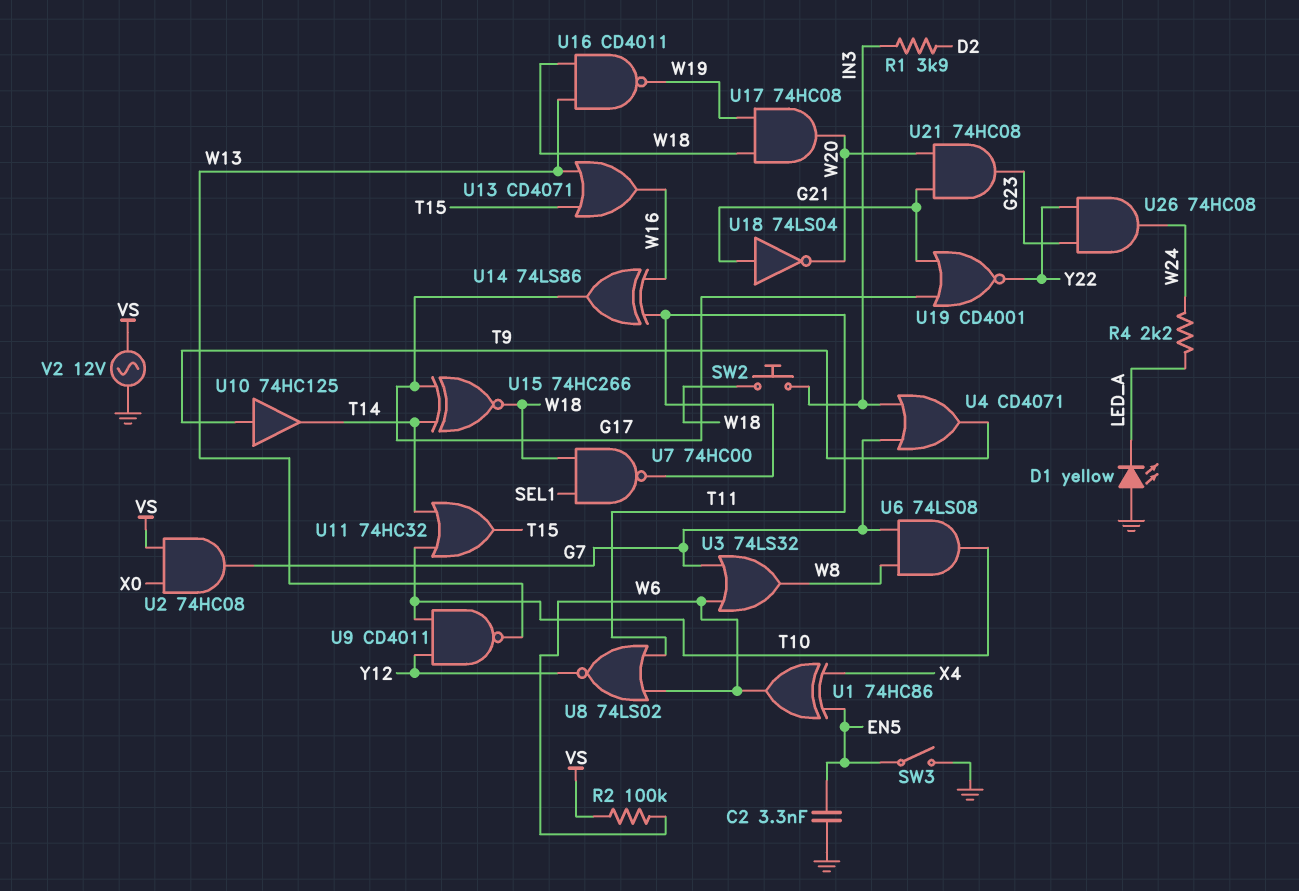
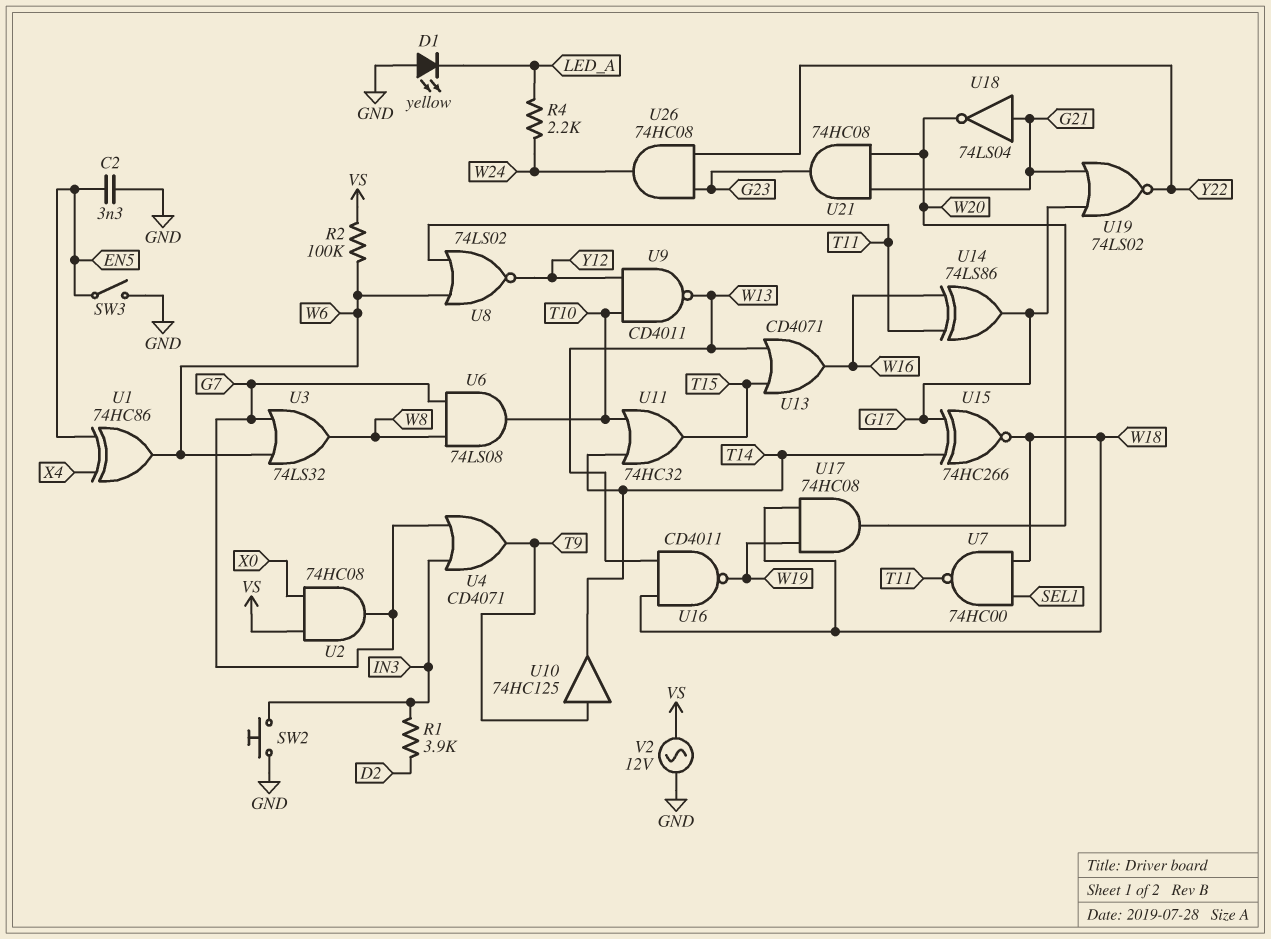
SW2: button (IN3, W18) -> button (GND, IN3)
U19: NOR CD4001 (in G17, in G21, out Y22) -> NOR 74LS02 (in G17, in G21, out Y22)

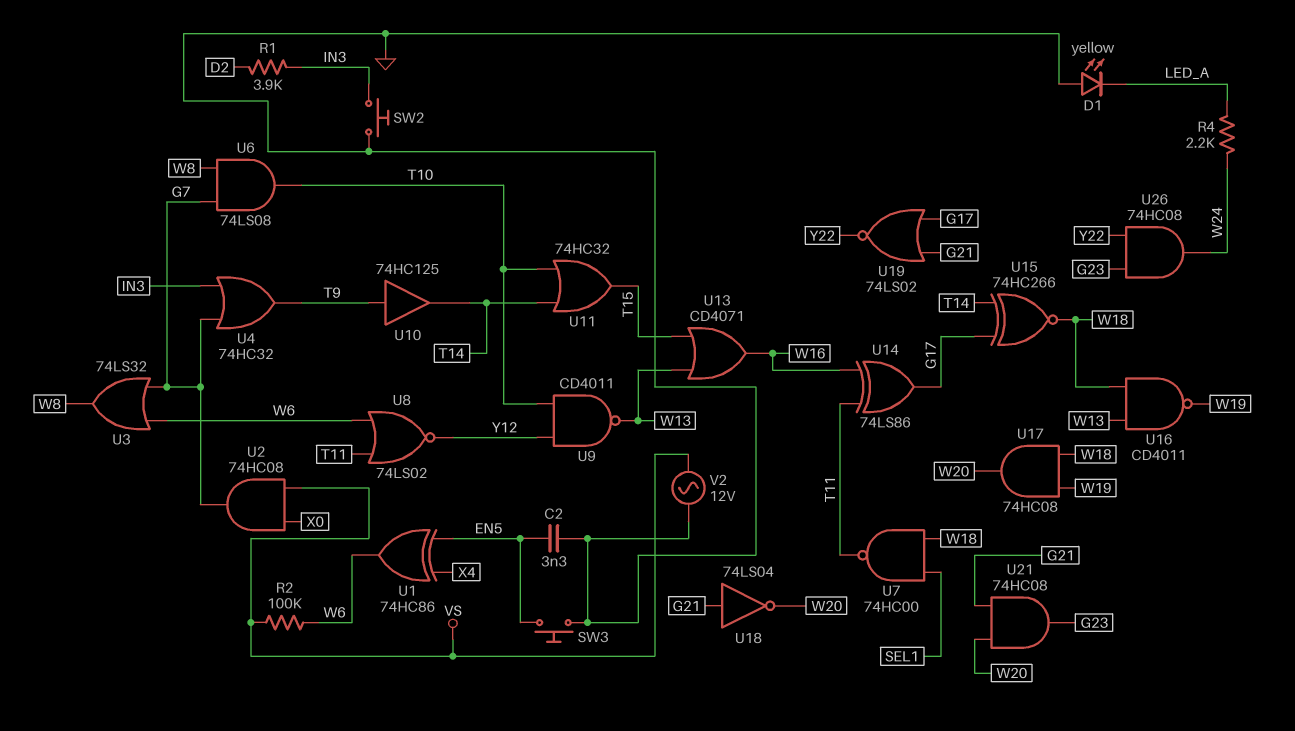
SW3: switch (EN5, GND) -> button (EN5, GND)
U4: OR CD4071 (in G7, in IN3, out T9) -> OR 74HC32 (in G7, in IN3, out T9)

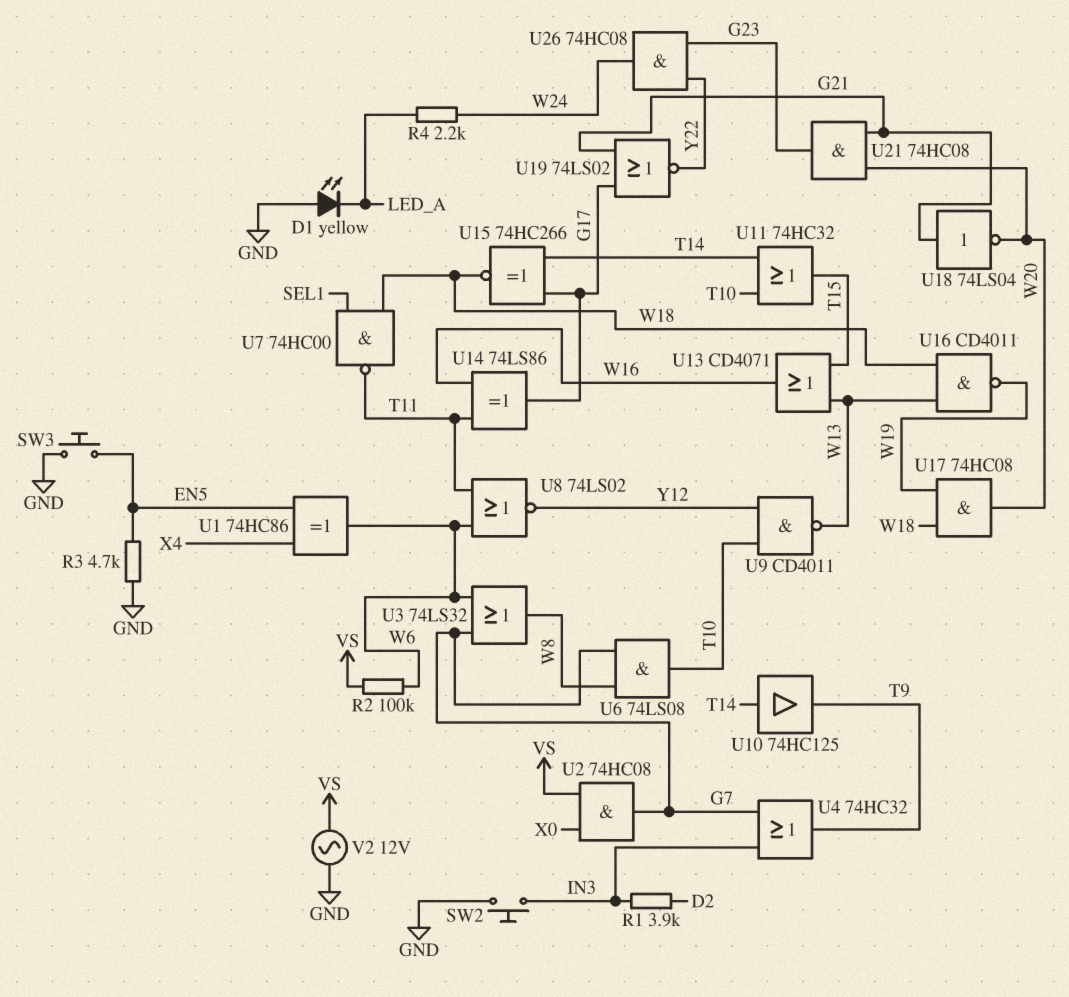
C2: 3.3nF (EN5, GND) -> none
R3: none -> 4.7k (EN5, GND)
U10: buffer 74HC125 (in T9, out T14) -> buffer 74HC125 (in T14, out T9)

